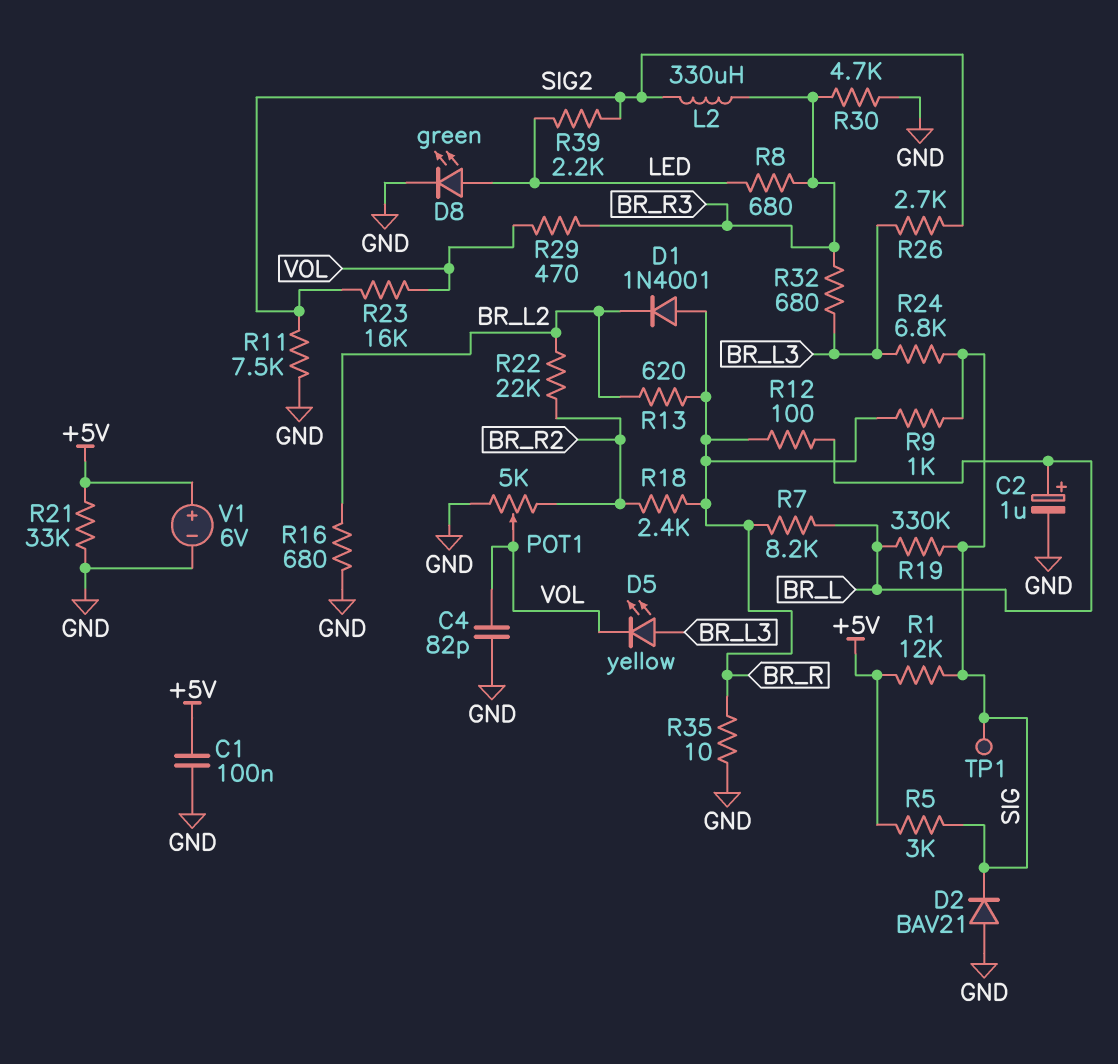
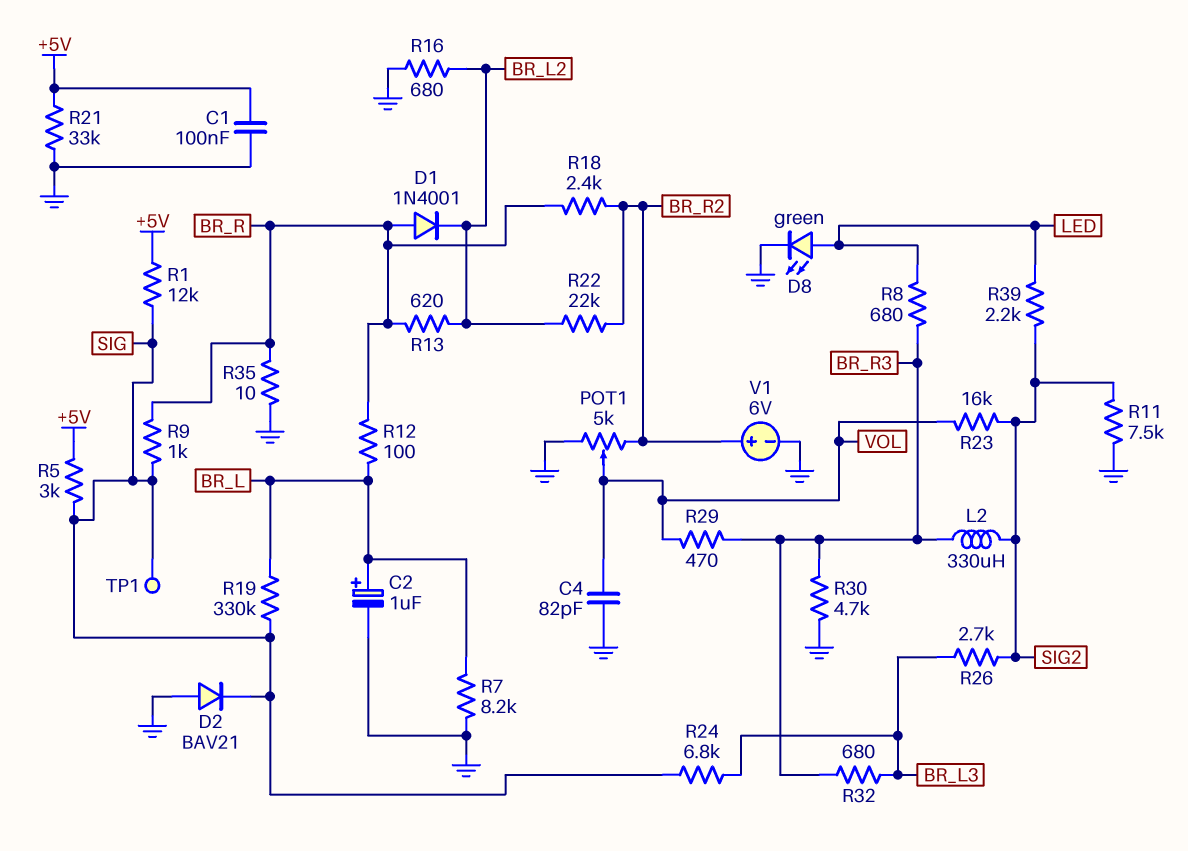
D5: LED yellow (A BR_L3, K VOL) -> none
R7: 8.2k (BR_L, BR_R) -> 8.2k (BR_L, GND)
V1: 6V (plus +5V, minus GND) -> 6V (plus BR_R2, minus GND)

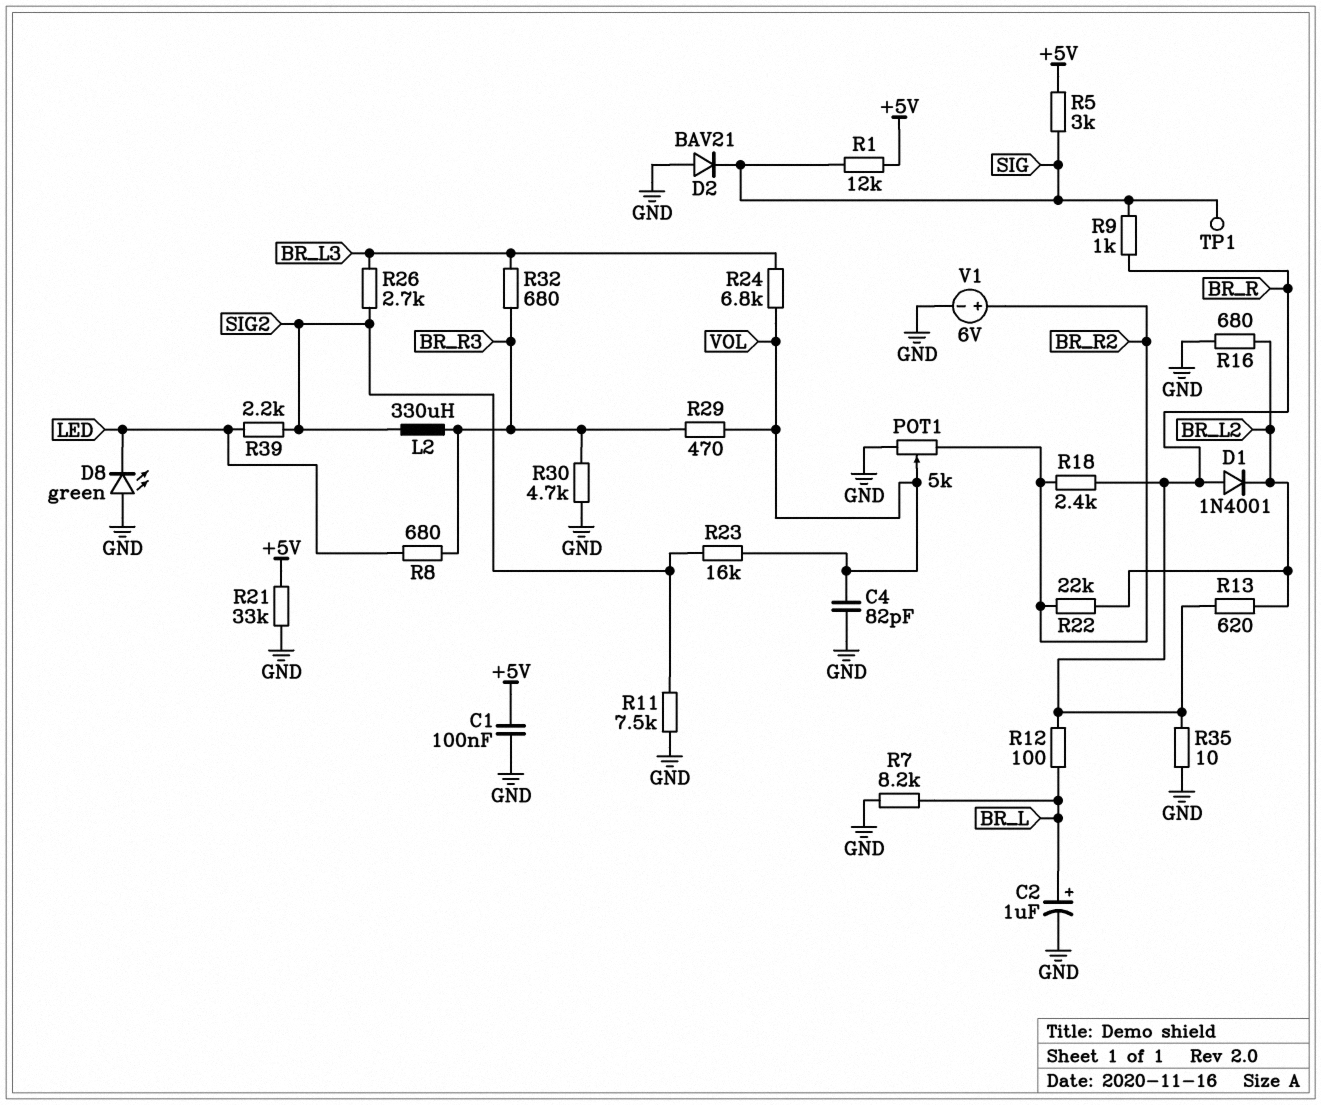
D8: LED green (A LED, K GND) -> LED green (A GND, K LED)
R19: 330k (BR_L, SIG) -> none
R24: 6.8k (BR_L3, SIG) -> 6.8k (BR_L3, VOL)

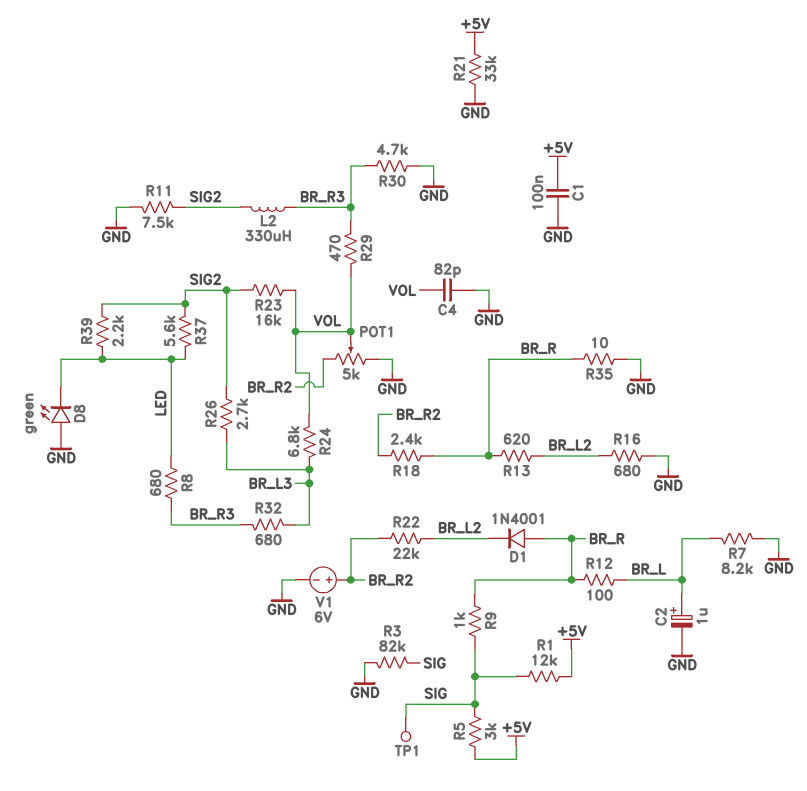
D2: diode BAV21 (A GND, K SIG) -> none
R3: none -> 82k (GND, SIG)
R37: none -> 5.6k (LED, SIG2)

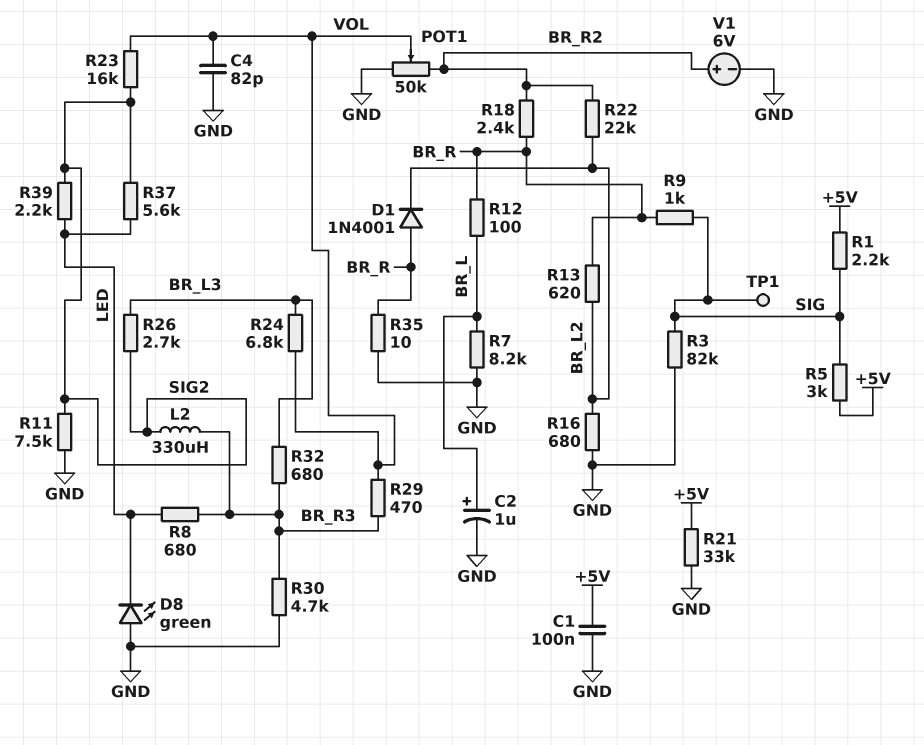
POT1: 5k (BR_R2, GND, wiper VOL) -> 50k (BR_R2, GND, wiper VOL)
R1: 12k (+5V, SIG) -> 2.2k (+5V, SIG)

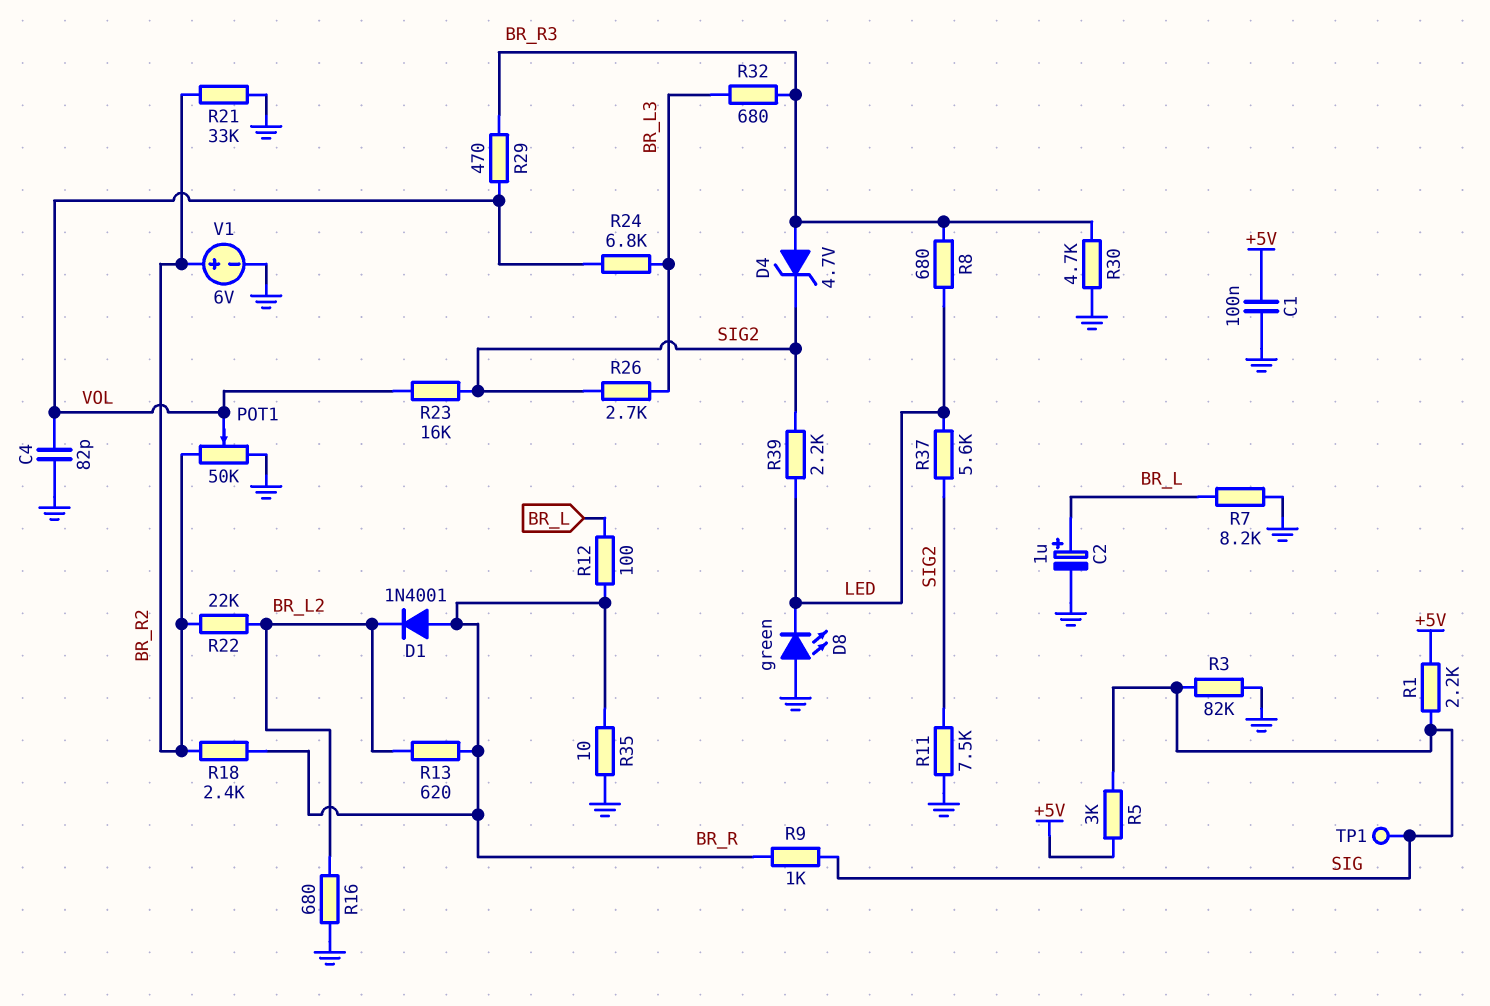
D4: none -> zener 4.7V (A BR_R3, K SIG2)
L2: 330uH (BR_R3, SIG2) -> none
R21: 33k (+5V, GND) -> 33k (BR_R2, GND)

